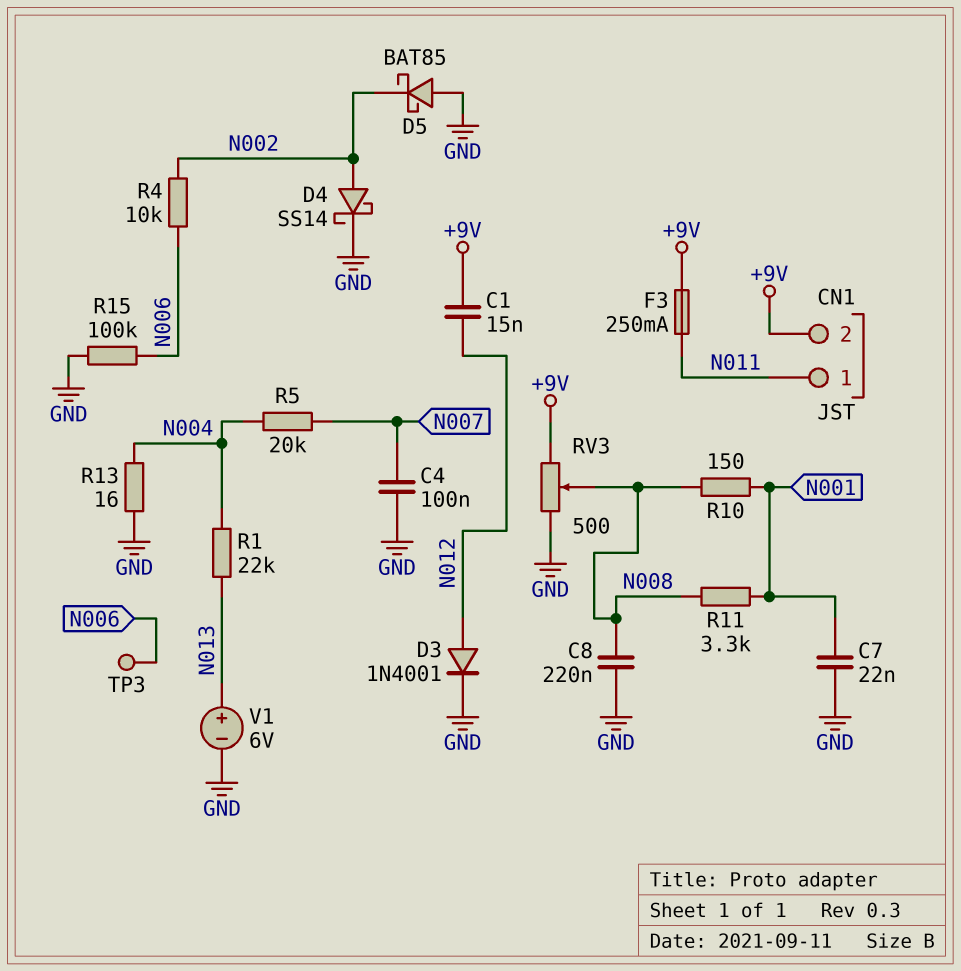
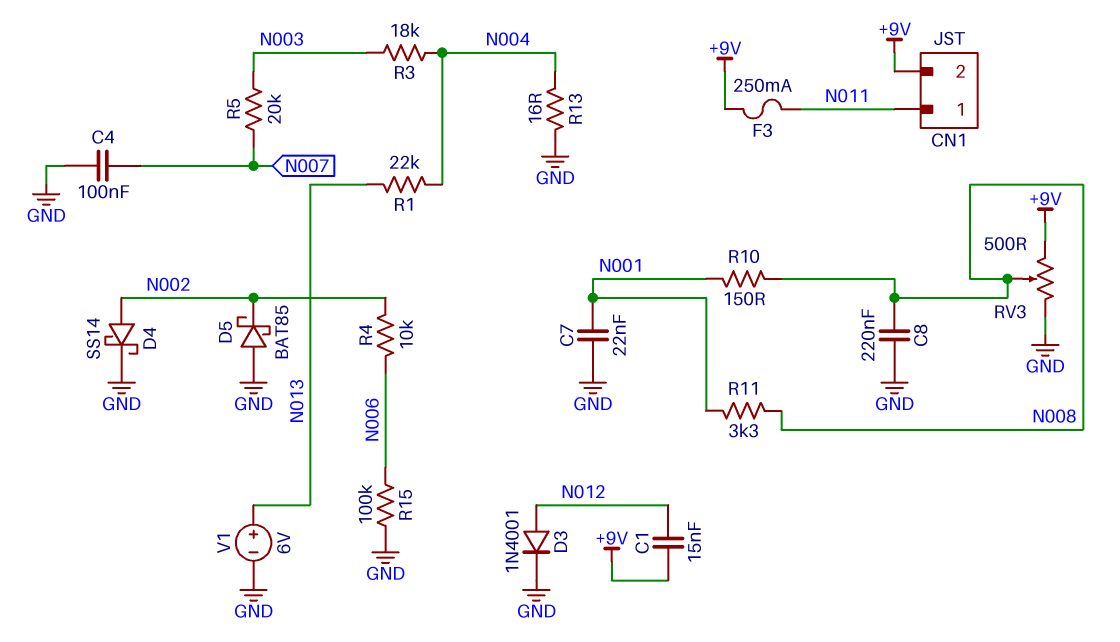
R3: none -> 18k (N003, N004)
R5: 20k (N004, N007) -> 20k (N003, N007)
TP3: test point (N006) -> none

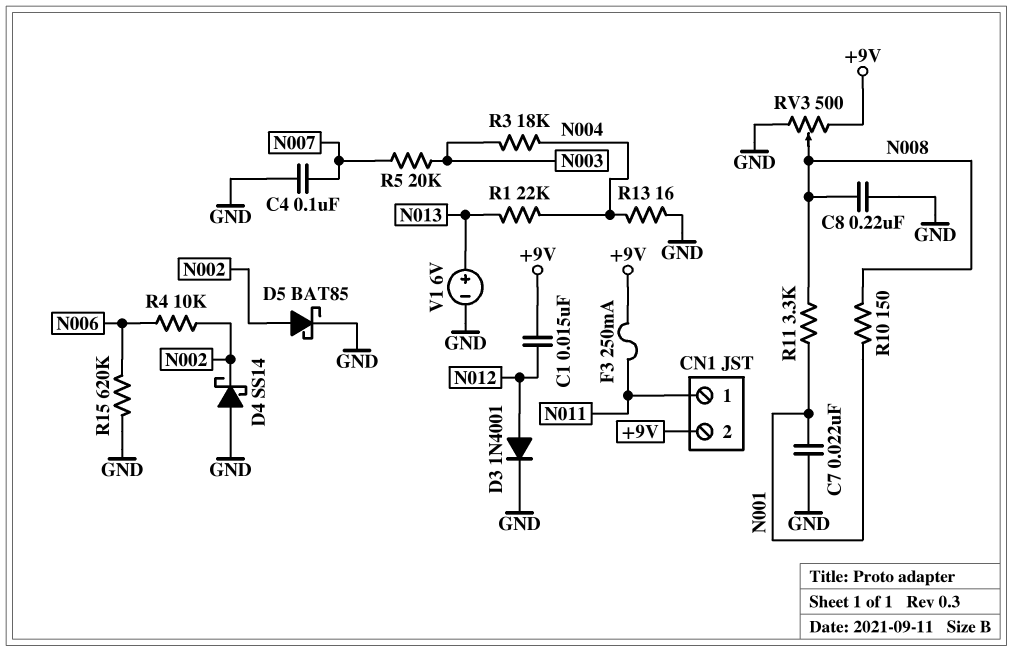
D4: schottky SS14 (A N002, K GND) -> schottky SS14 (A GND, K N002)
D5: schottky BAT85 (A GND, K N002) -> schottky BAT85 (A N002, K GND)
R15: 100k (GND, N006) -> 620k (GND, N006)

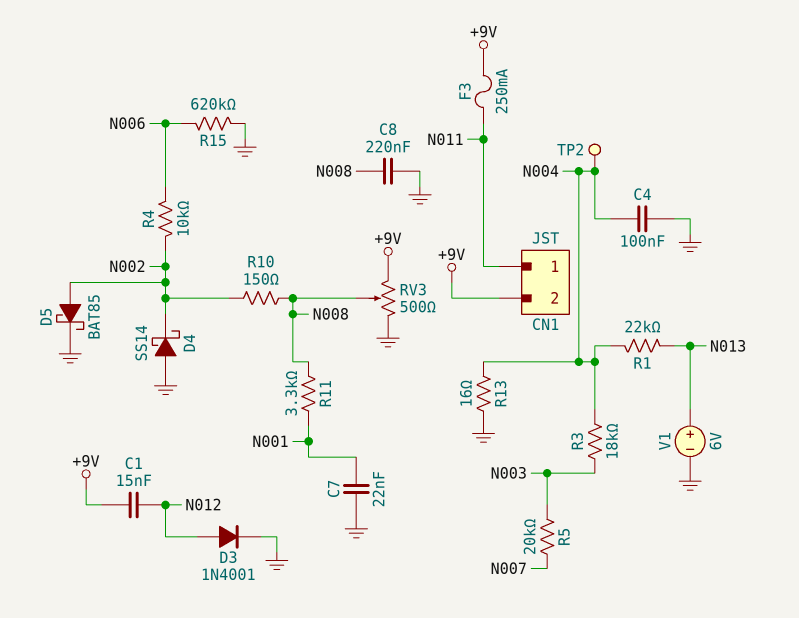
C4: 100nF (GND, N007) -> 100nF (GND, N004)
R10: 150 (N001, N008) -> 150 (N002, N008)
TP2: none -> test point (N004)

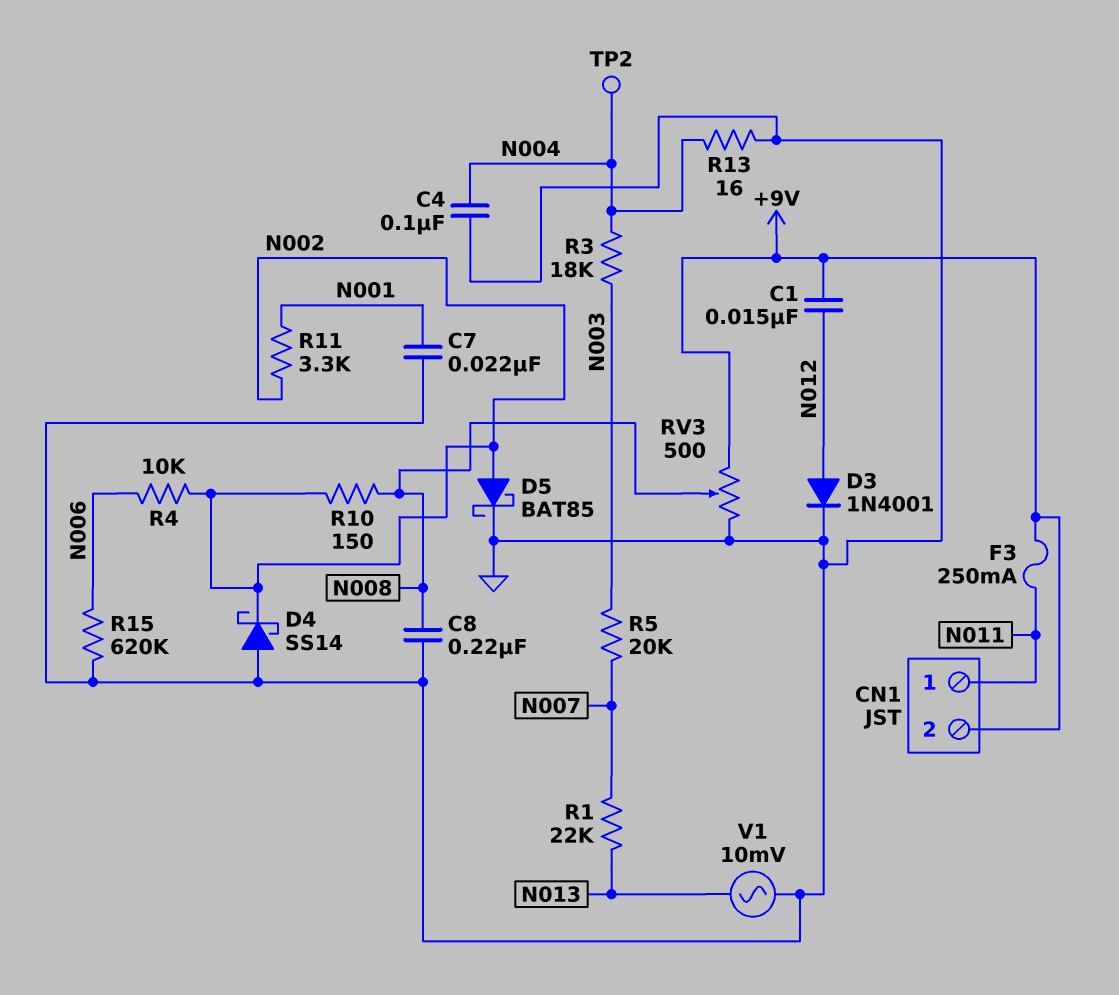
R1: 22k (N004, N013) -> 22k (N007, N013)
R11: 3.3k (N001, N008) -> 3.3k (N001, N002)
V1: 6V (plus N013, minus GND) -> AC 10mV (GND, N013)

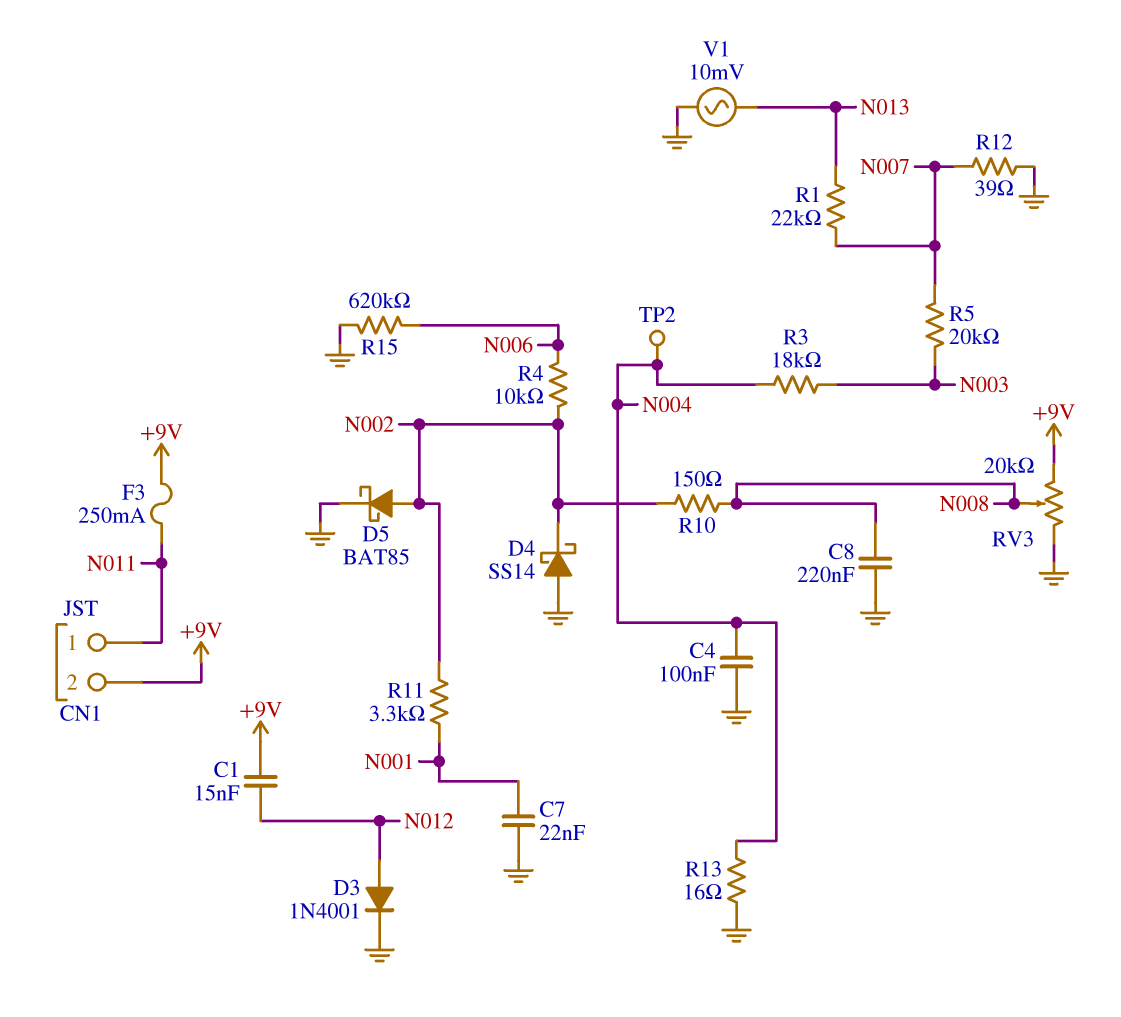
R12: none -> 39 (GND, N007)
RV3: 500 (+9V, GND, wiper N008) -> 20k (+9V, GND, wiper N008)

